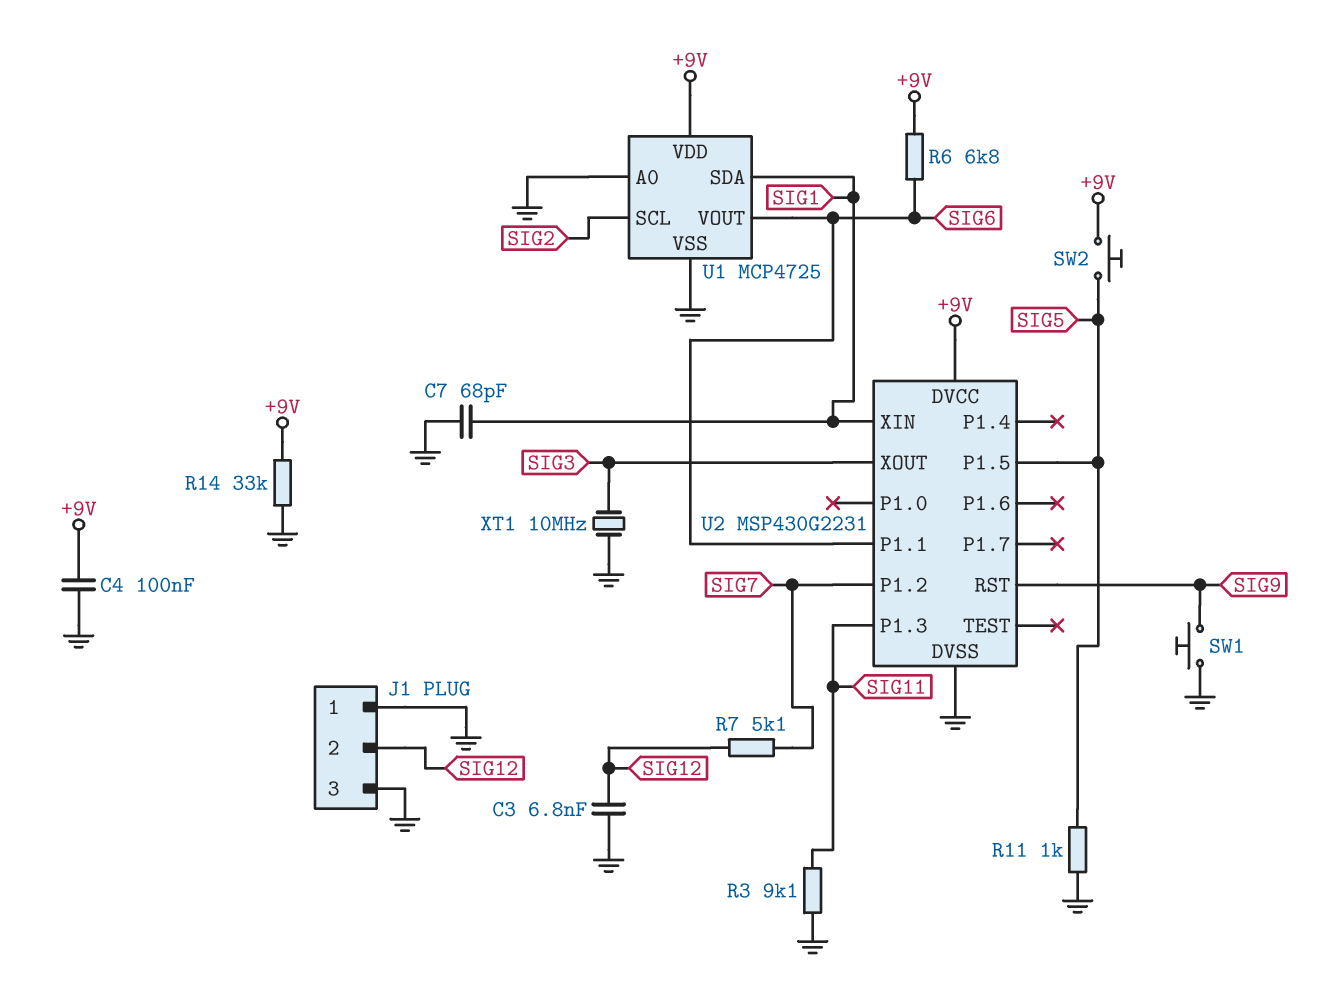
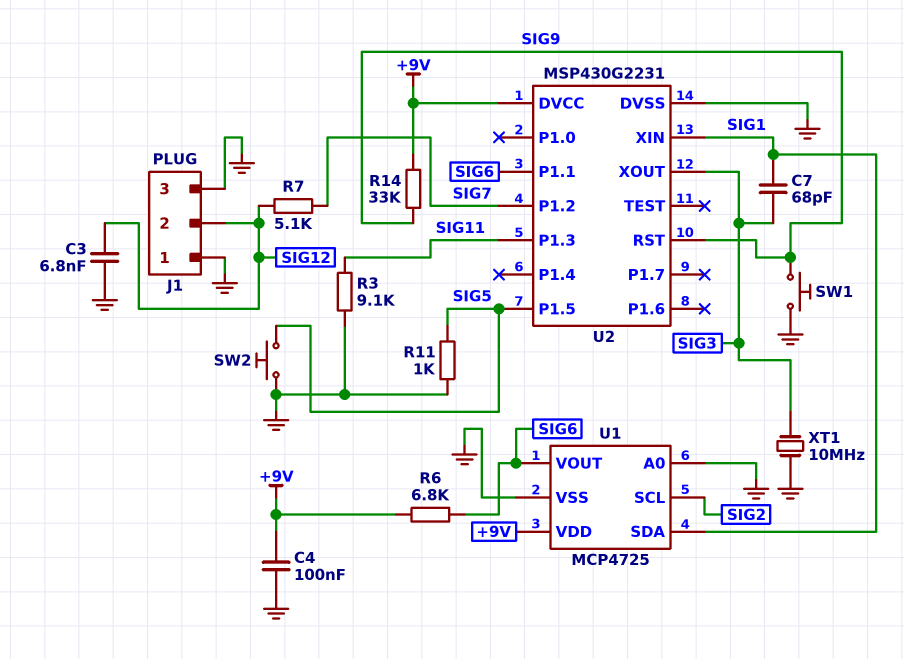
C7: 68pF (GND, SIG1) -> 68pF (SIG1, SIG3)
R14: 33k (+9V, GND) -> 33k (+9V, SIG9)
SW2: button (+9V, SIG5) -> button (GND, SIG5)

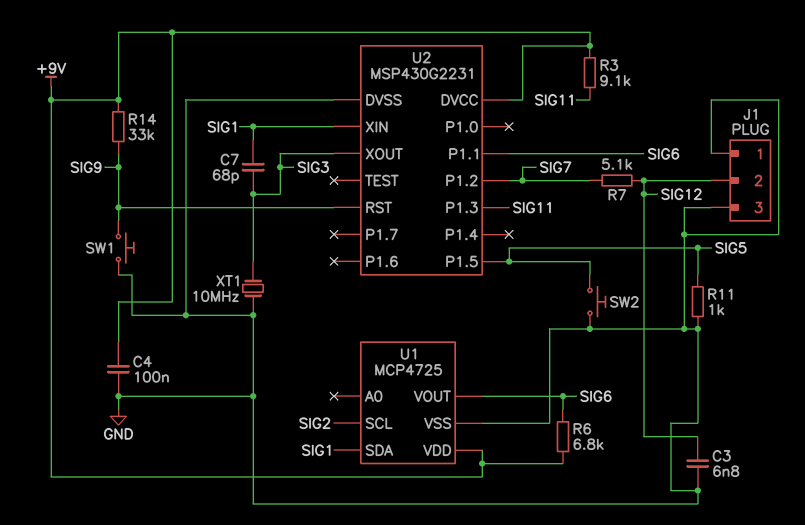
R3: 9.1k (GND, SIG11) -> 9.1k (+9V, SIG11)
U1 pin A0: GND -> none

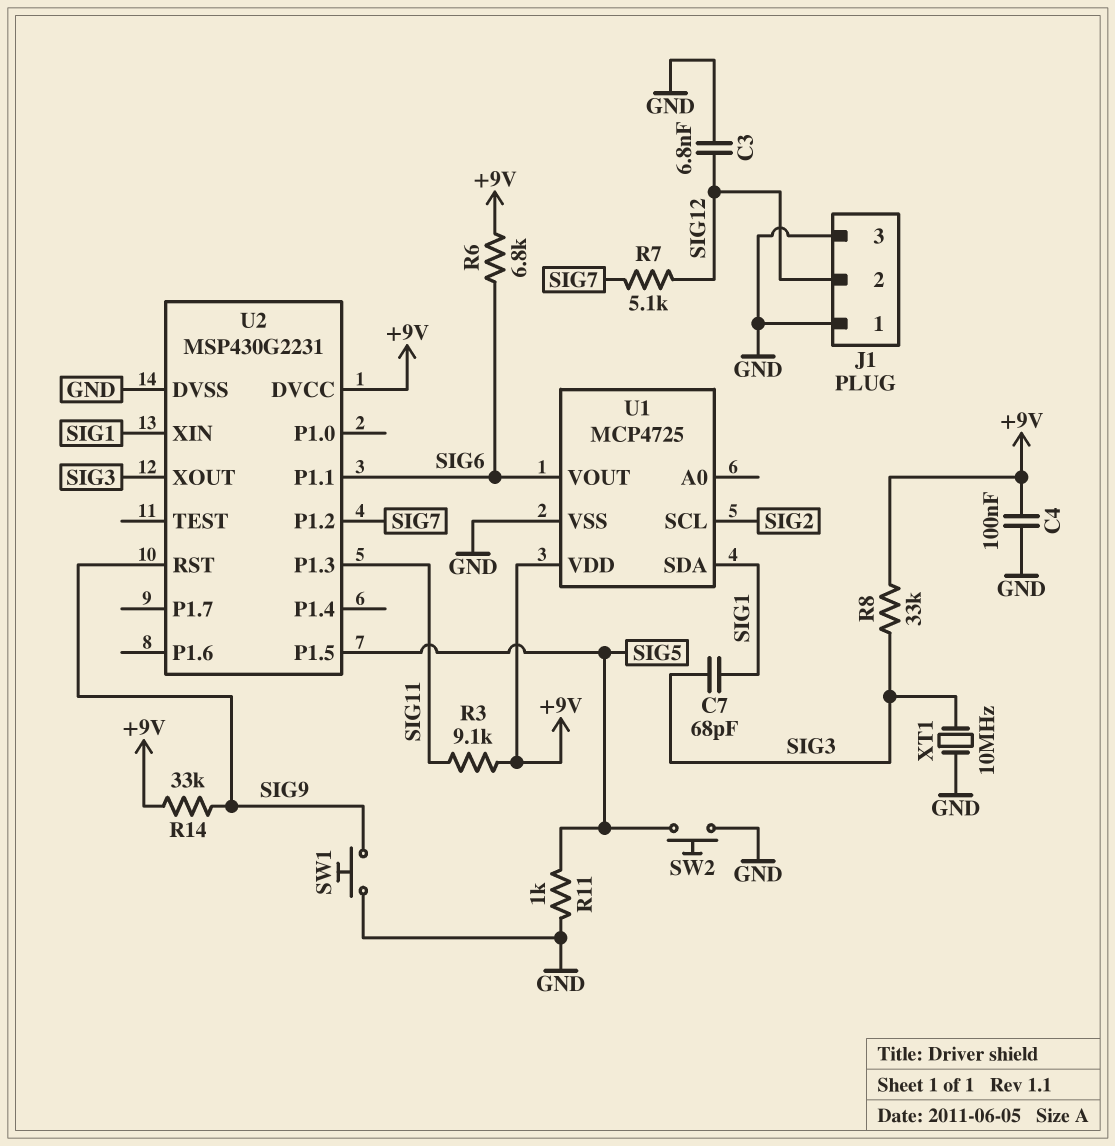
R8: none -> 33k (+9V, SIG3)

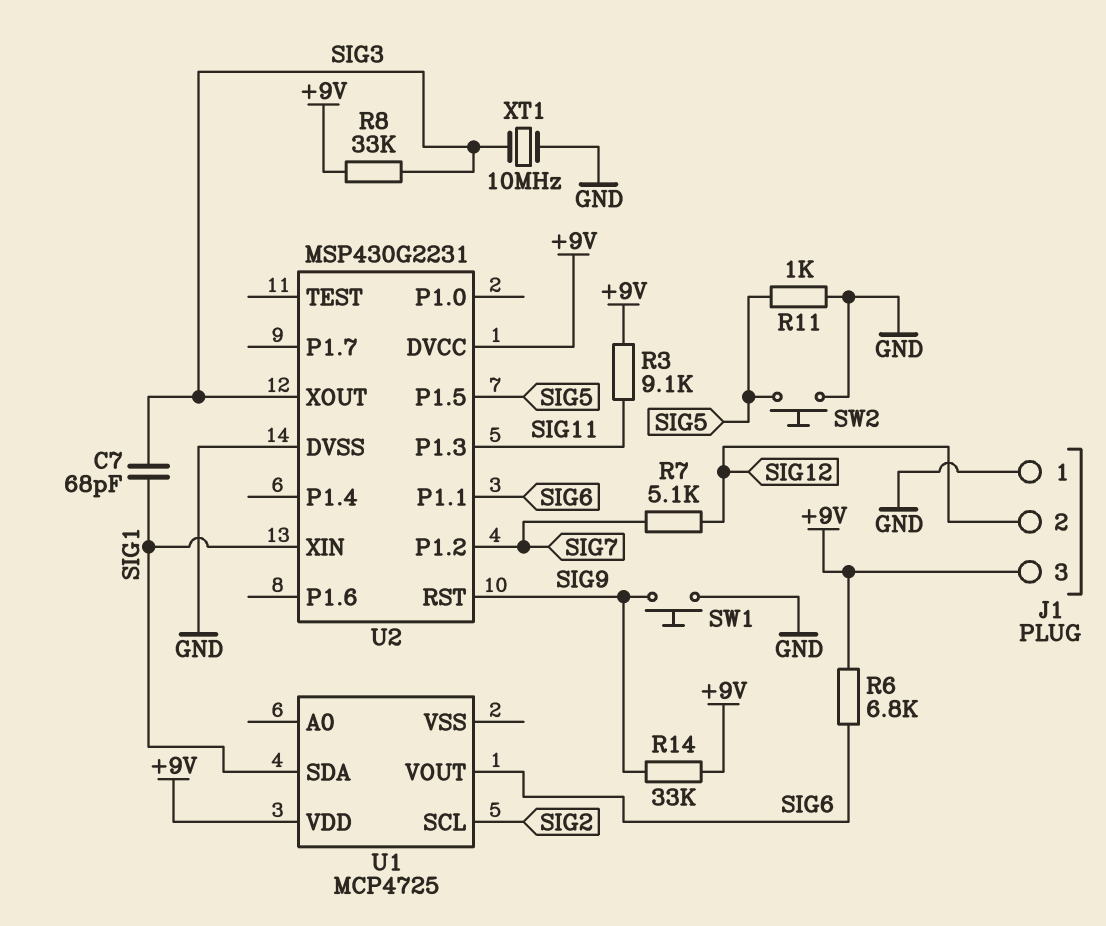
C3: 6.8nF (GND, SIG12) -> none
C4: 100nF (+9V, GND) -> none
J1 pin 3: GND -> +9V
U1 pin VSS: GND -> none

